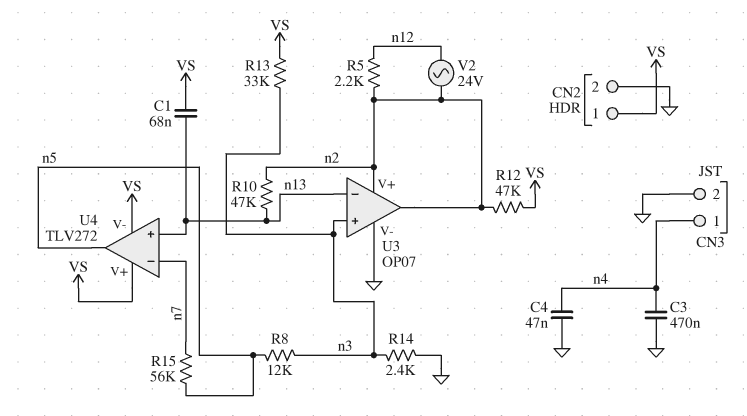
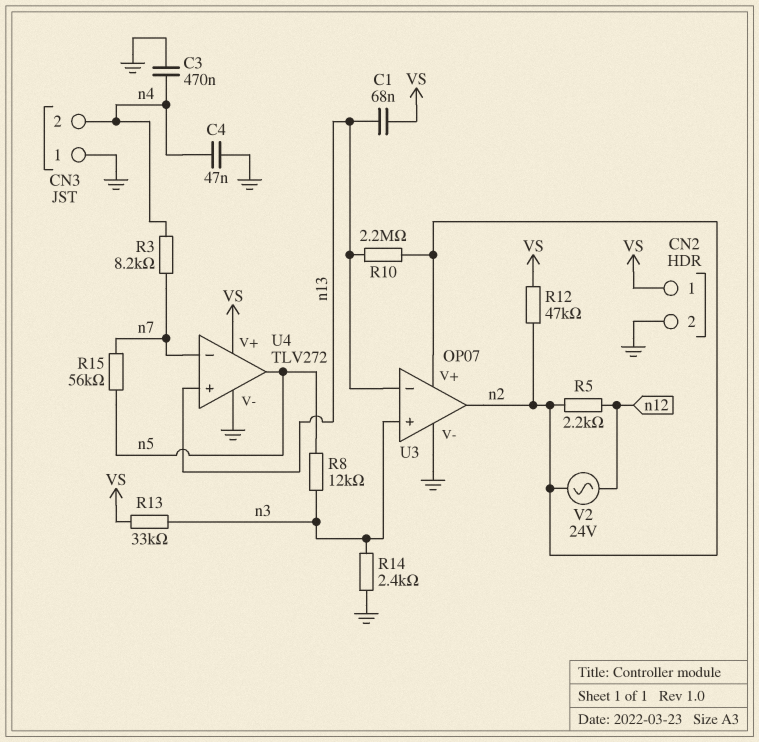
CN3 pin 1: n4 -> GND
CN3 pin 2: GND -> n4
R3: none -> 8.2k (n4, n7)
R10: 47k (n2, n13) -> 2.2M (n2, n13)
U4 pin V-: VS -> GND

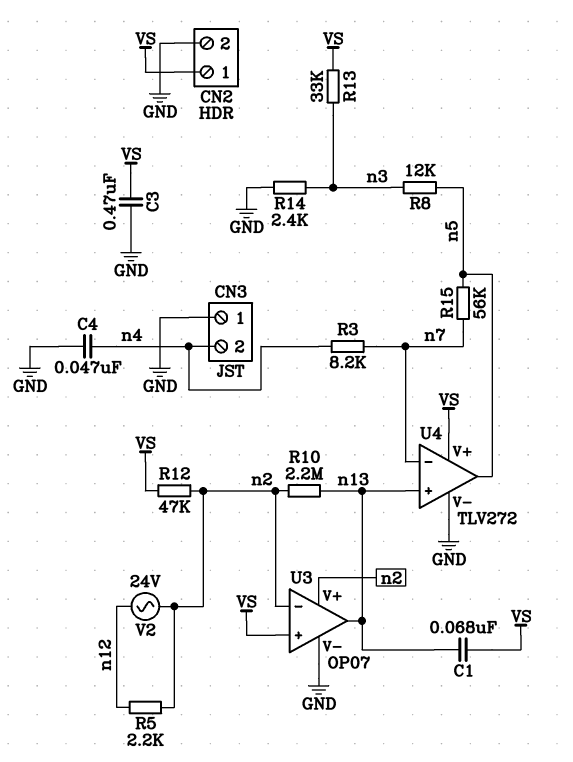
C3: 470nF (GND, n4) -> 470nF (GND, VS)
U3 pin in+: n3 -> VS
U3 pin in-: n13 -> n2
U3 pin out: n2 -> n13

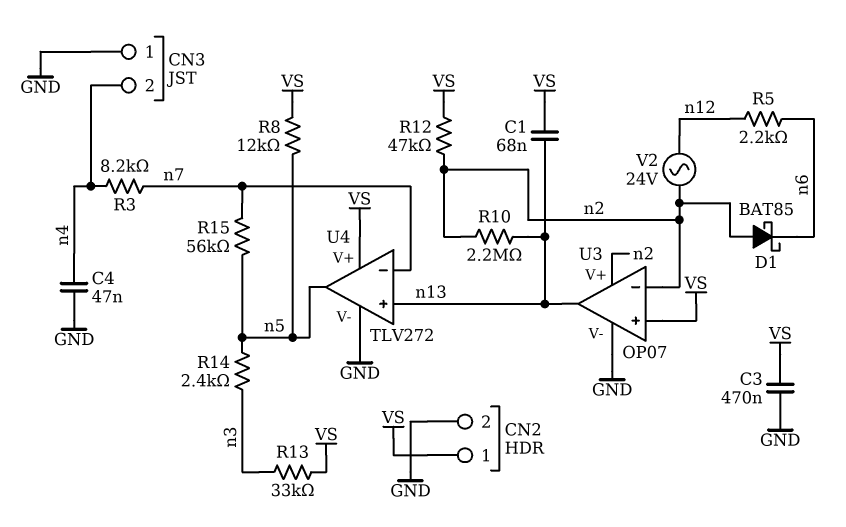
D1: none -> schottky BAT85 (A n2, K n6)
R5: 2.2k (n2, n12) -> 2.2k (n6, n12)
R8: 12k (n3, n5) -> 12k (VS, n5)
R14: 2.4k (GND, n3) -> 2.4k (n3, n5)

